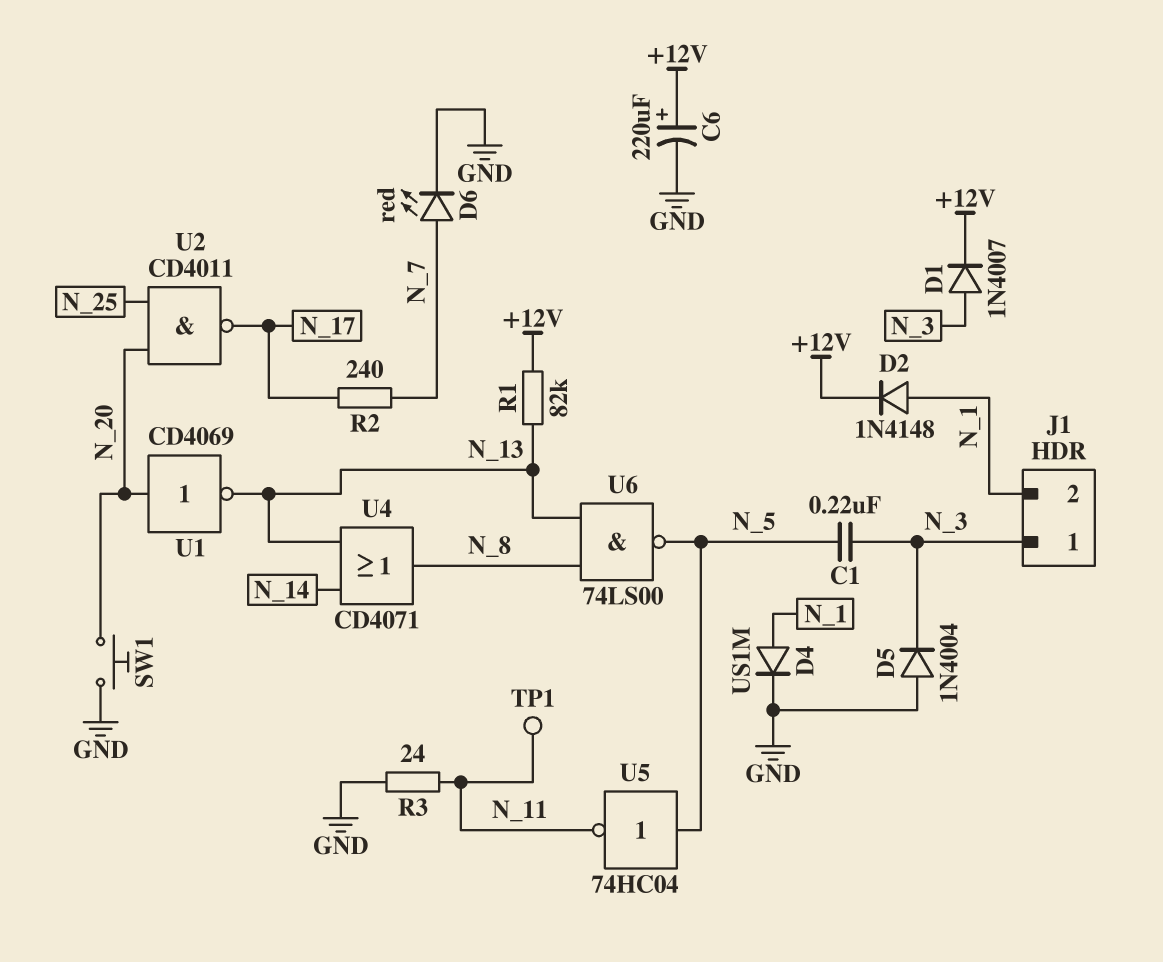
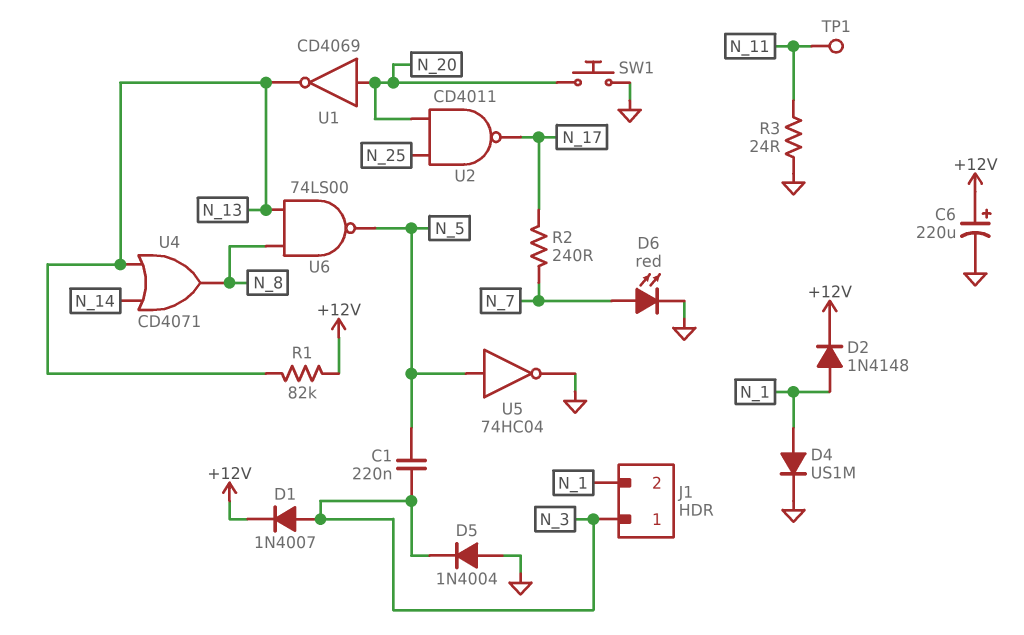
U5: NOT 74HC04 (in N_5, out N_11) -> NOT 74HC04 (in N_5, out GND)

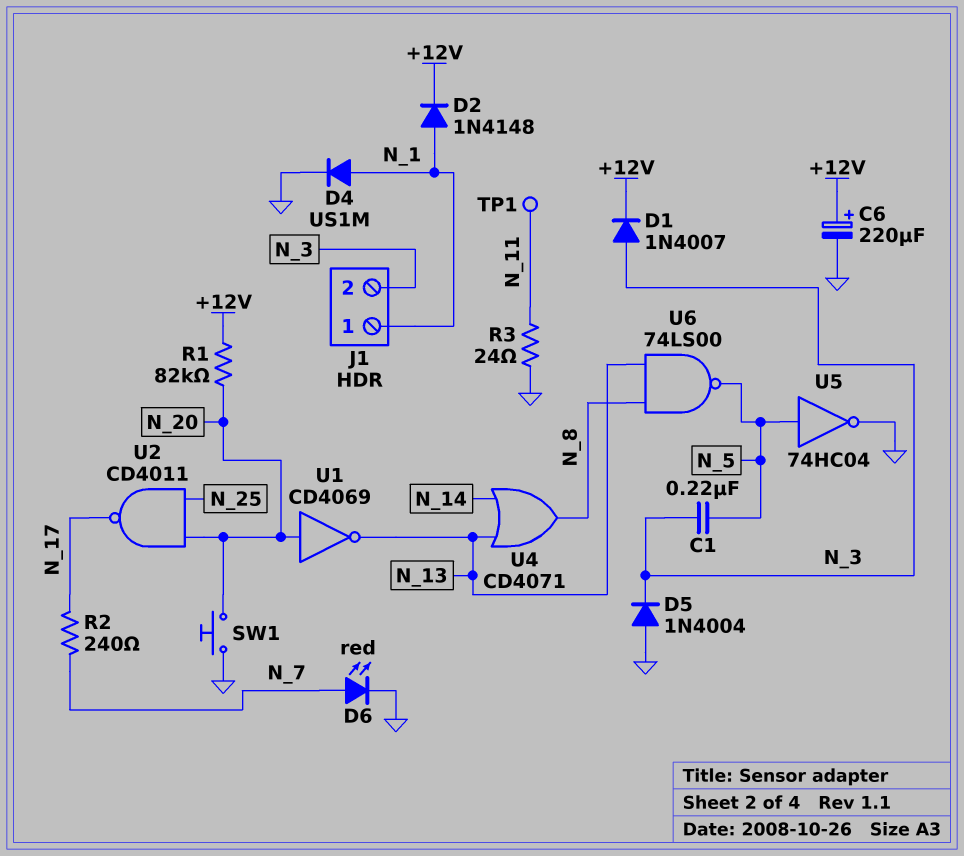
J1 pin 1: N_3 -> N_1
J1 pin 2: N_1 -> N_3
R1: 82k (+12V, N_13) -> 82k (+12V, N_20)

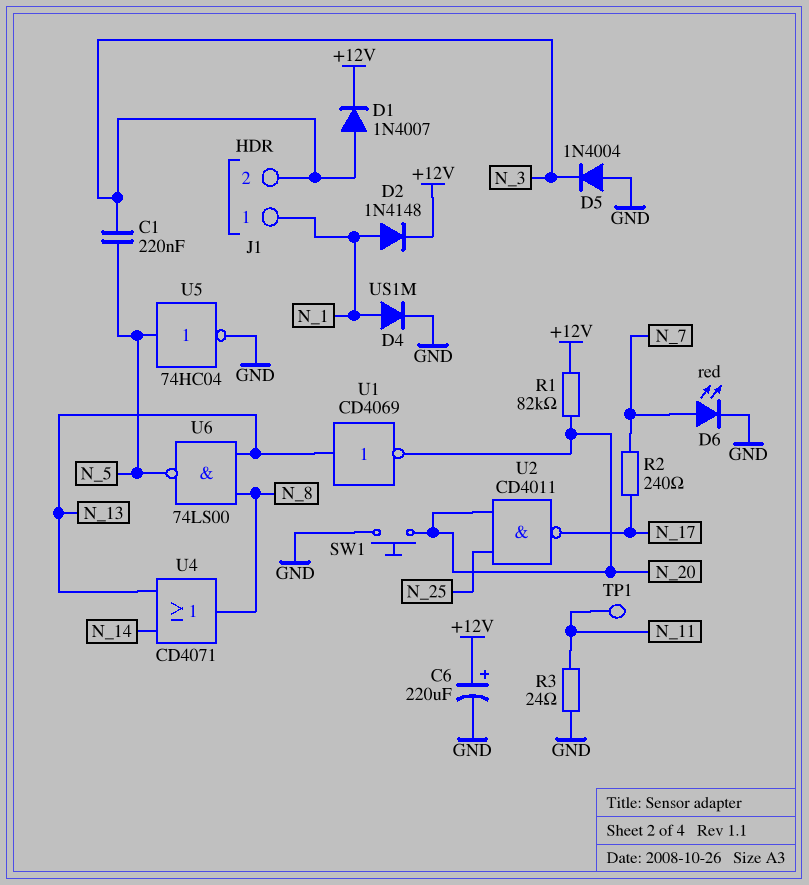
U1: NOT CD4069 (in N_20, out N_13) -> NOT CD4069 (in N_13, out N_20)

